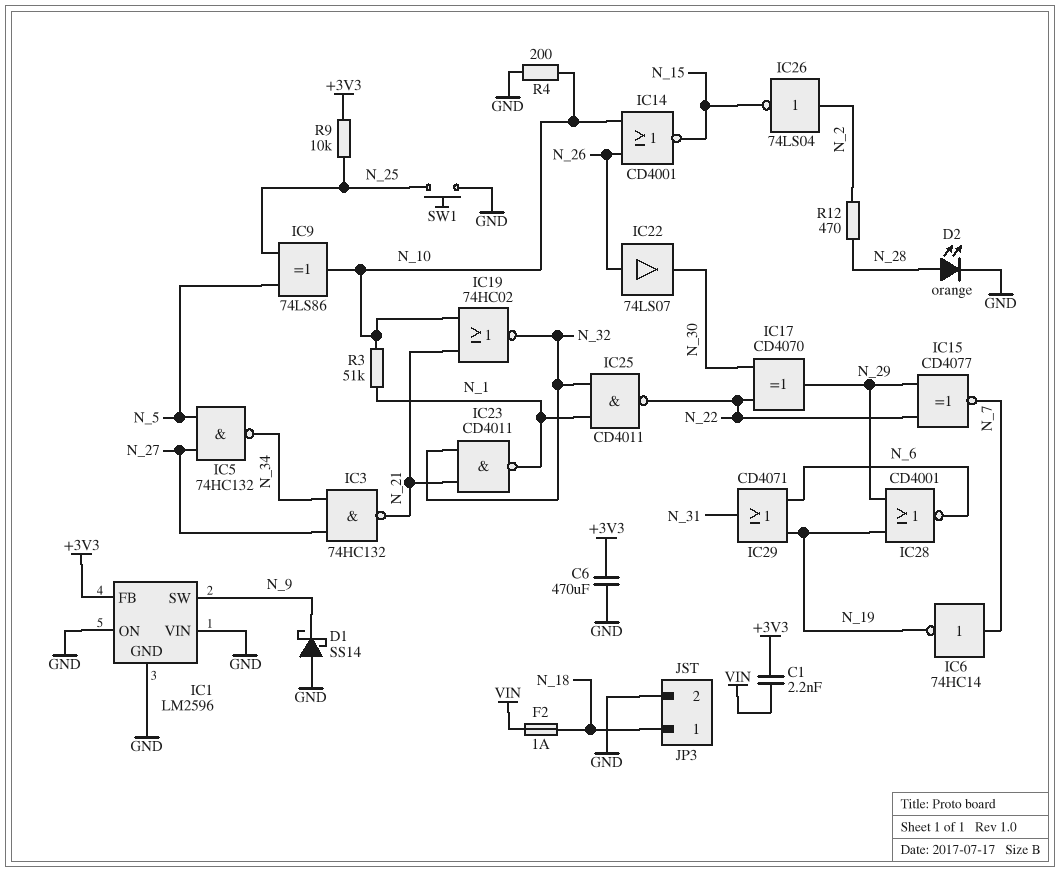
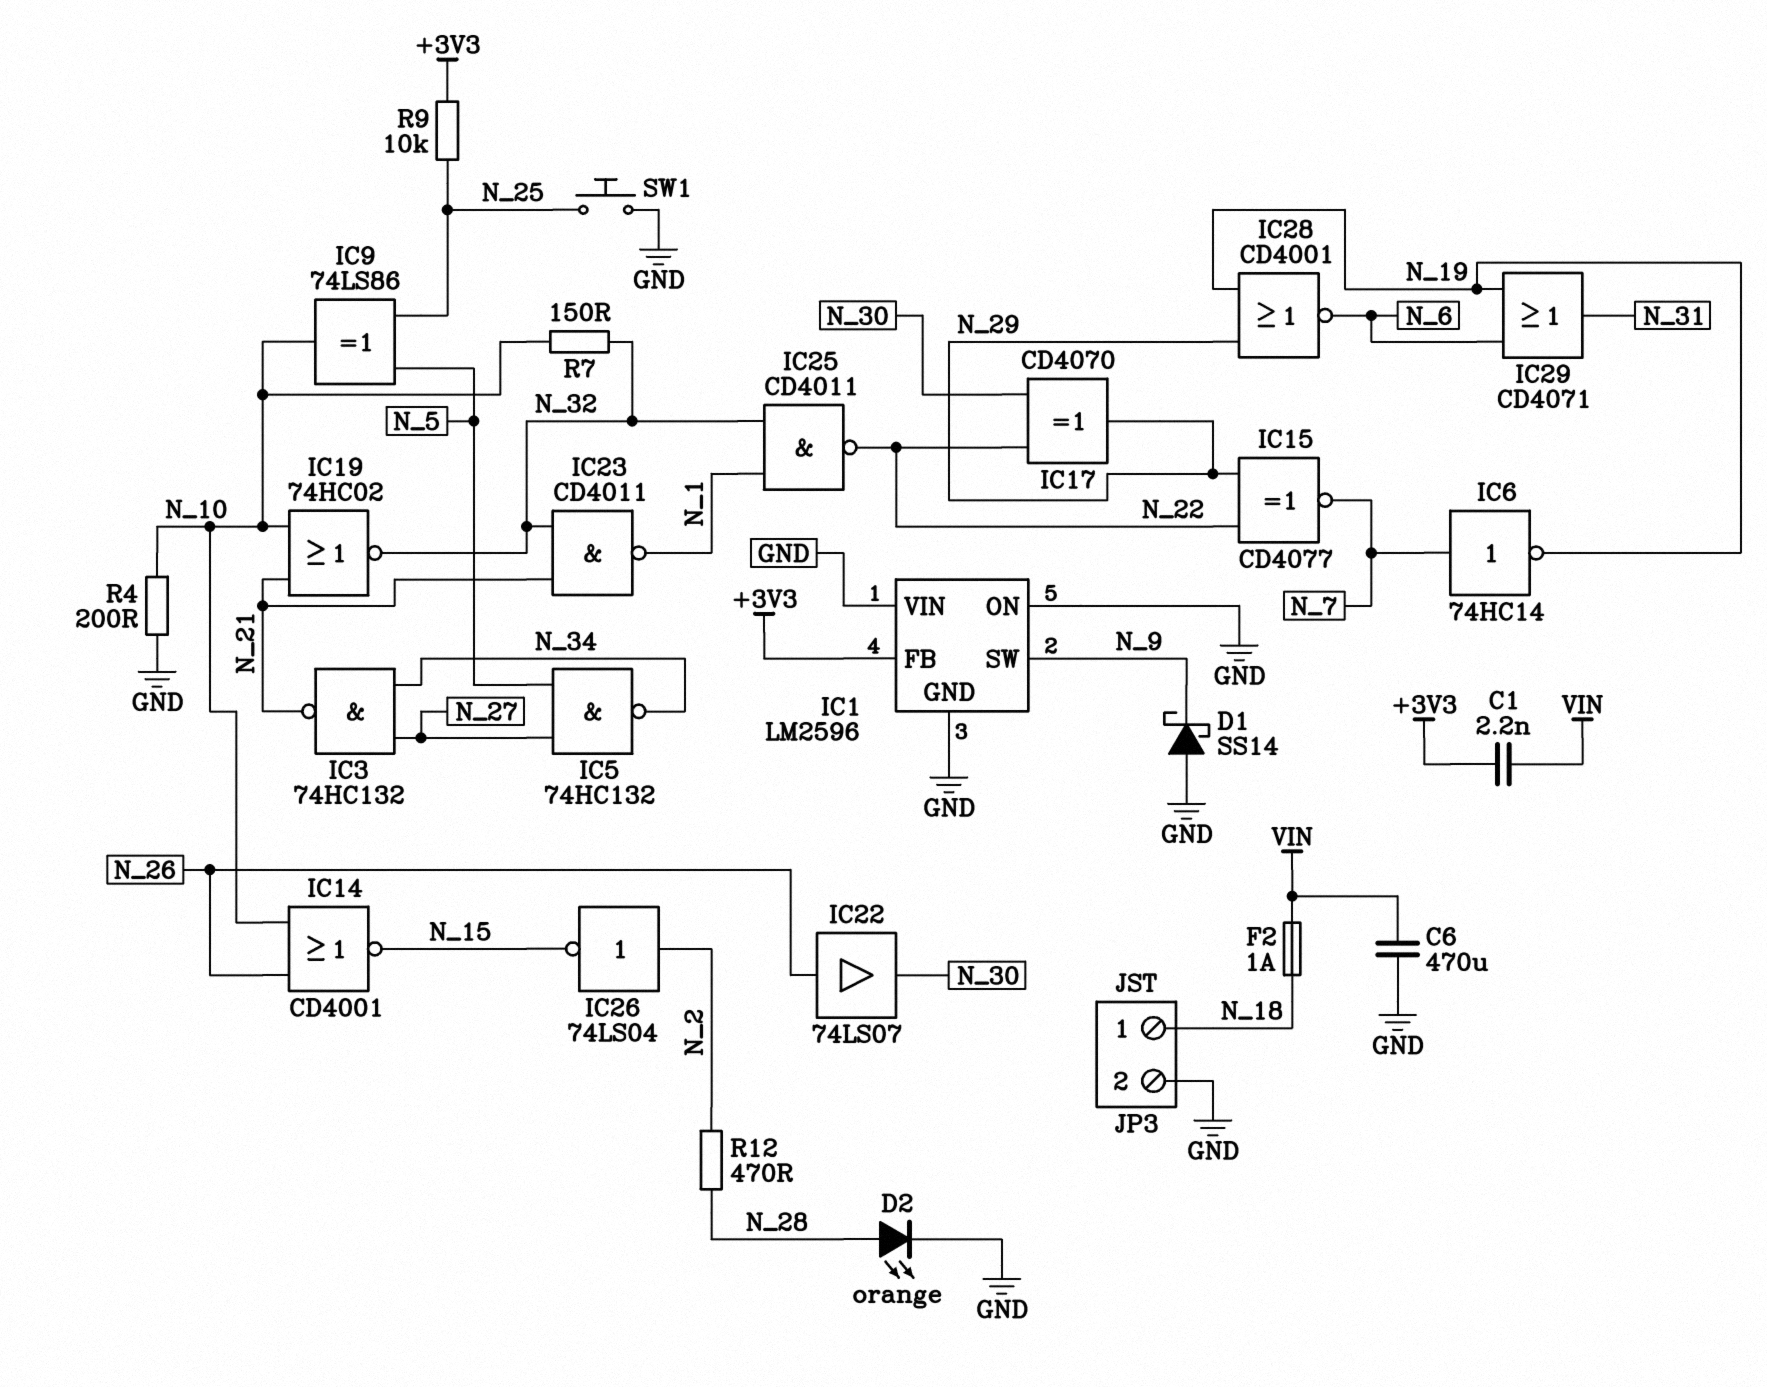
C6: 470uF (+3V3, GND) -> 470uF (GND, VIN)
R3: 51k (N_1, N_10) -> none
R7: none -> 150 (N_10, N_32)

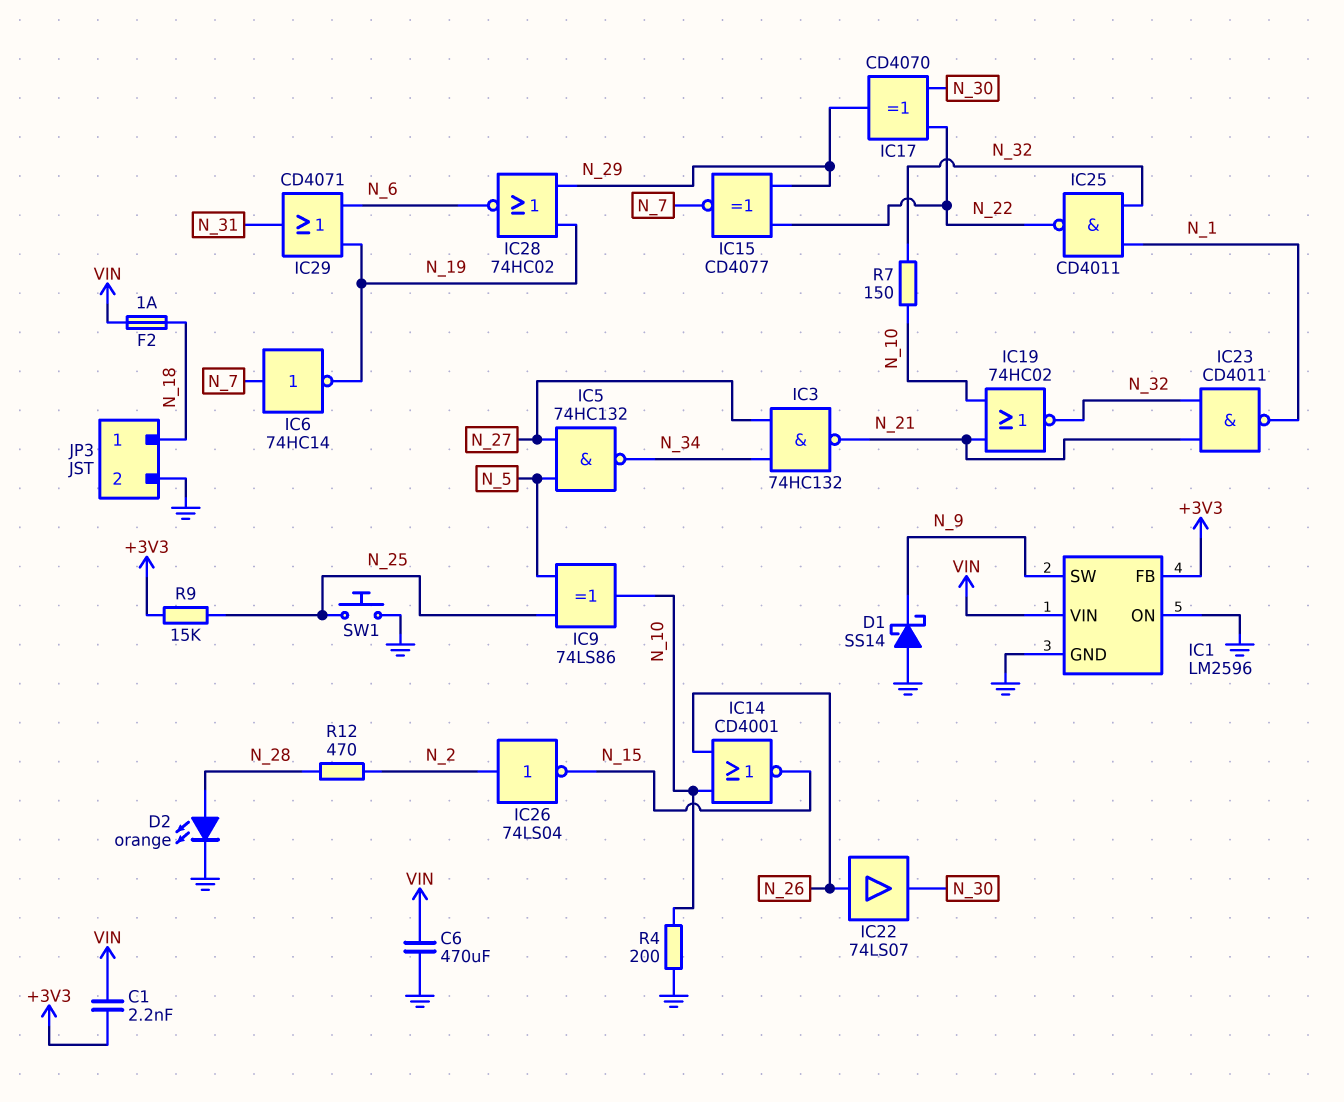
IC1 pin VIN: GND -> VIN
IC28: NOR CD4001 (in N_19, in N_29, out N_6) -> NOR 74HC02 (in N_19, in N_29, out N_6)
R9: 10k (+3V3, N_25) -> 15k (+3V3, N_25)

